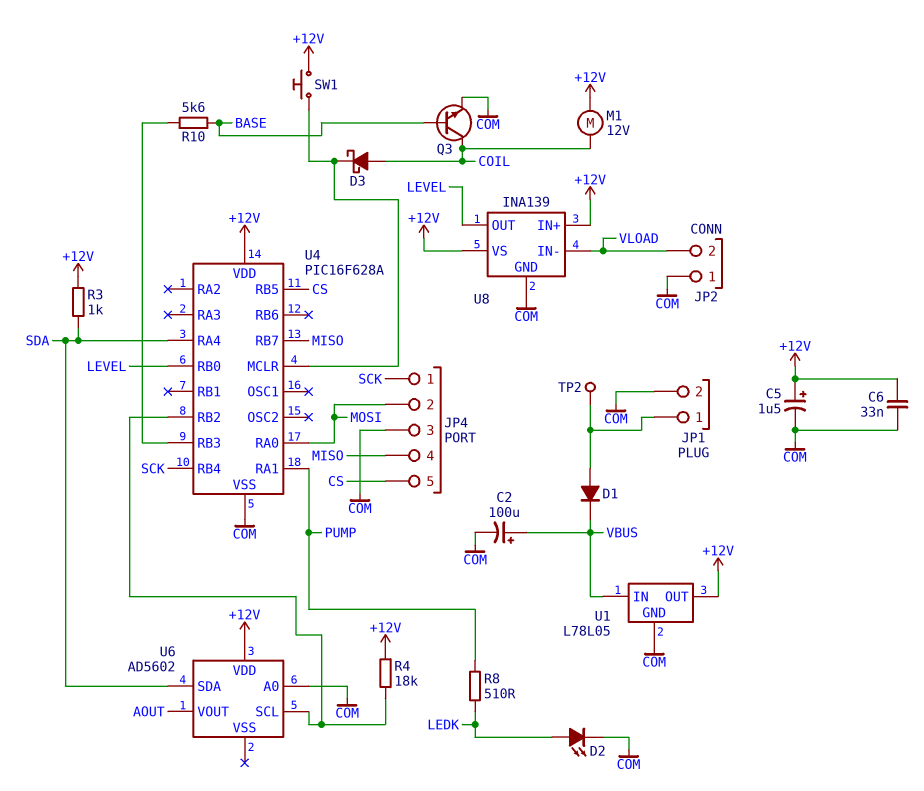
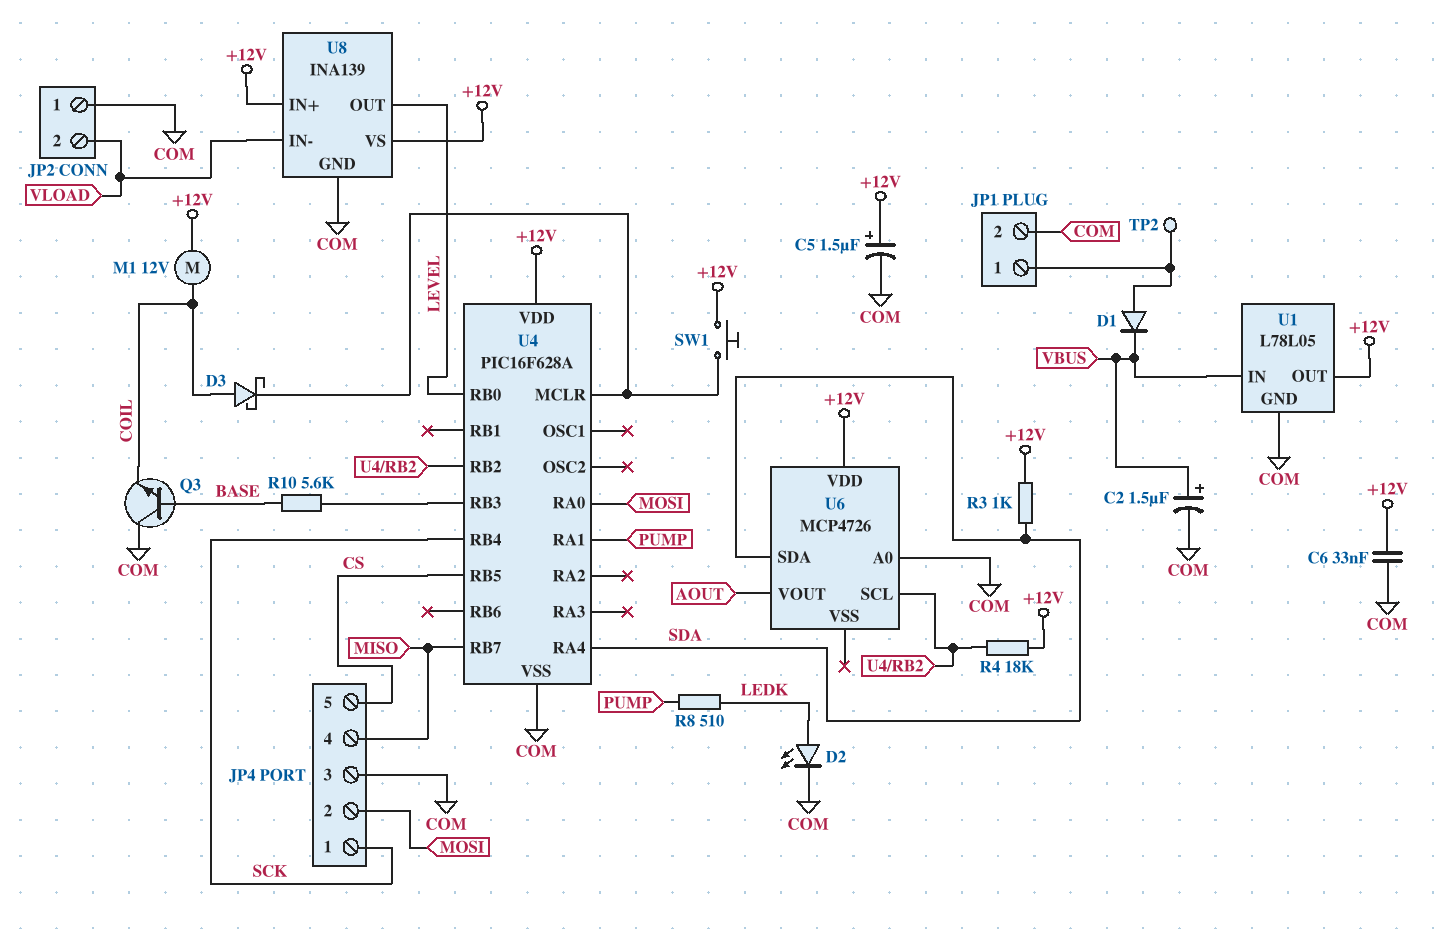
C2: 100uF (plus VBUS, minus COM) -> 1.5uF (plus VBUS, minus COM)
Q3: NPN (B BASE, C COIL, E COM) -> NPN (B BASE, C COM, E COIL)
U6: AD5602 -> MCP4726

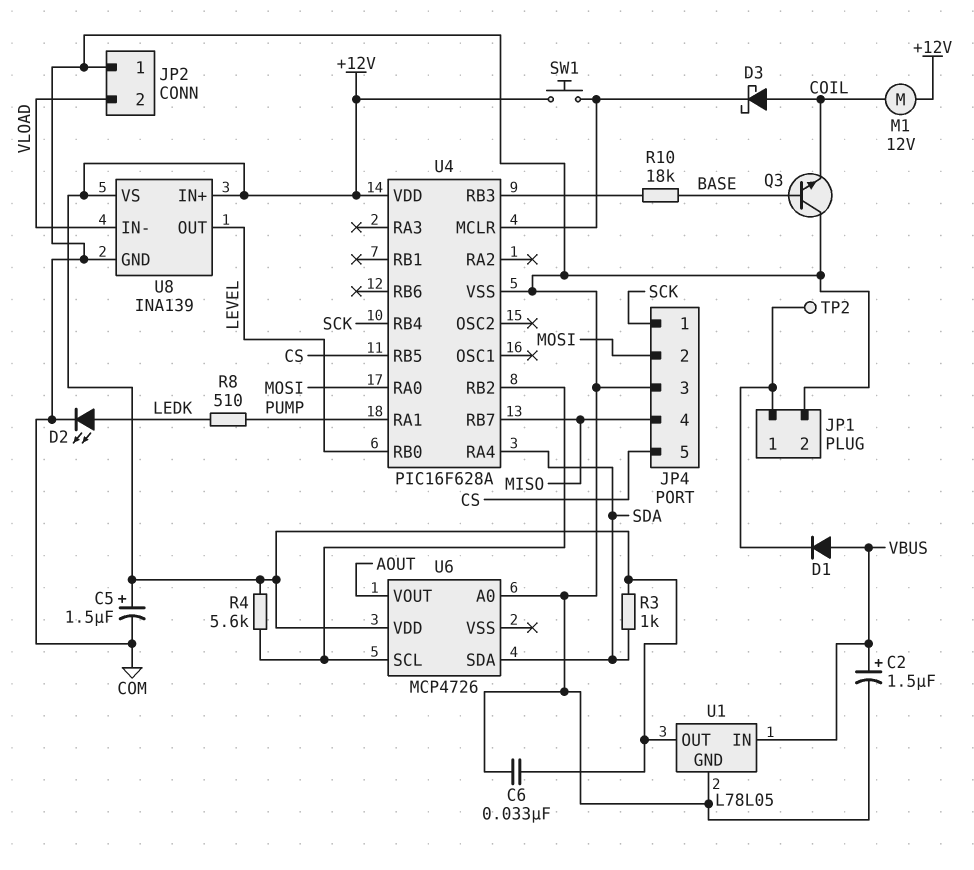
D1: diode (A JP1/1, K VBUS) -> diode (A VBUS, K JP1/1)
R4: 18k (+12V, U4/RB2) -> 5.6k (+12V, U4/RB2)
R10: 5.6k (BASE, U4/RB3) -> 18k (BASE, U4/RB3)

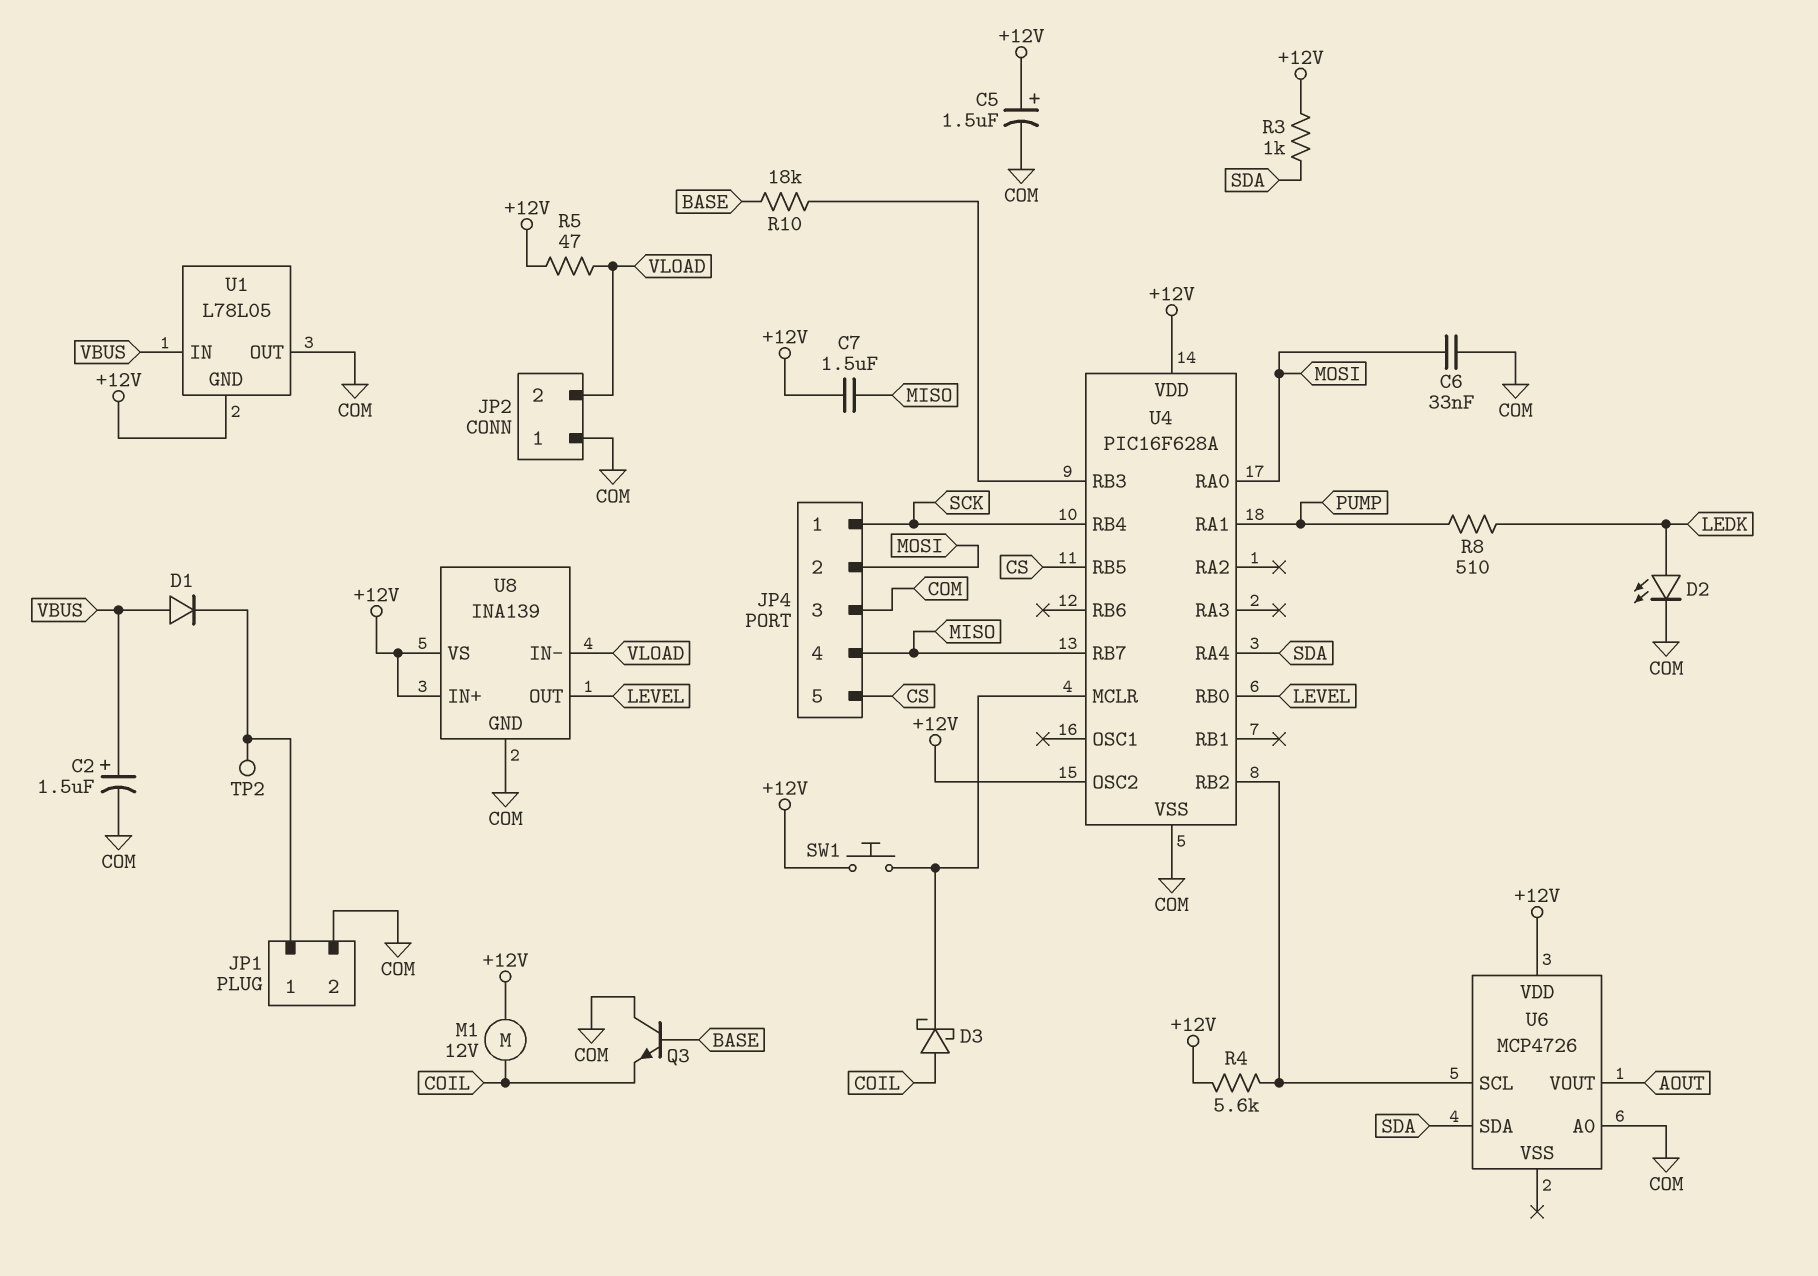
C6: 33nF (+12V, COM) -> 33nF (COM, MOSI)
C7: none -> 1.5uF (+12V, MISO)
R5: none -> 47 (+12V, VLOAD)
U1 pin GND: COM -> +12V
U1 pin OUT: +12V -> COM
U4 pin OSC2: none -> +12V

